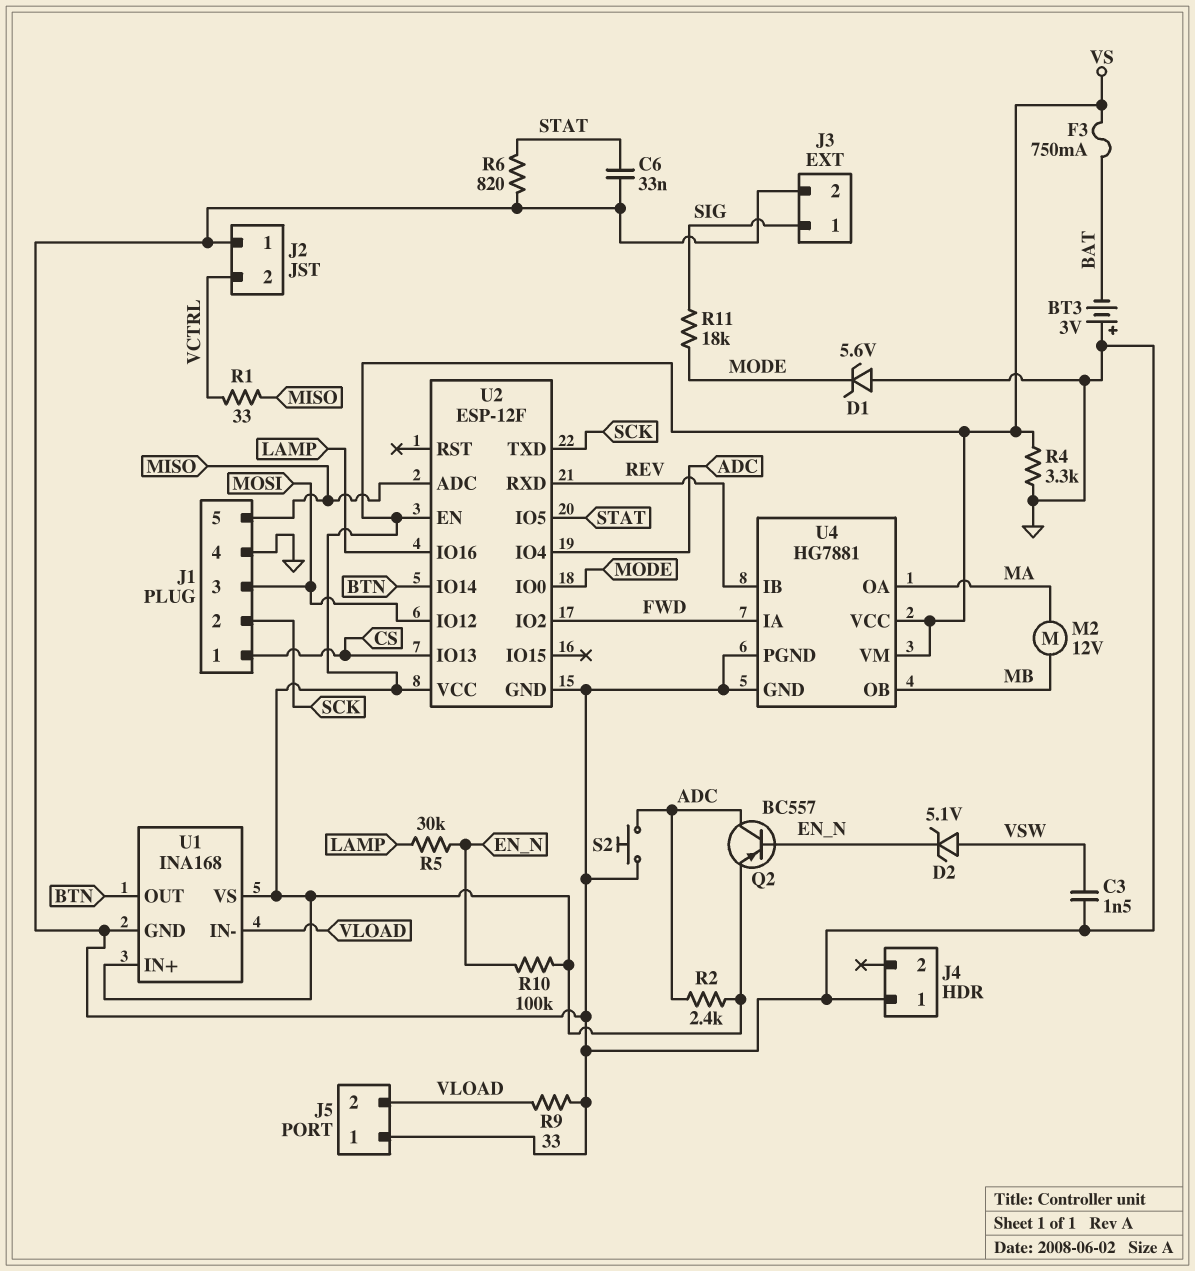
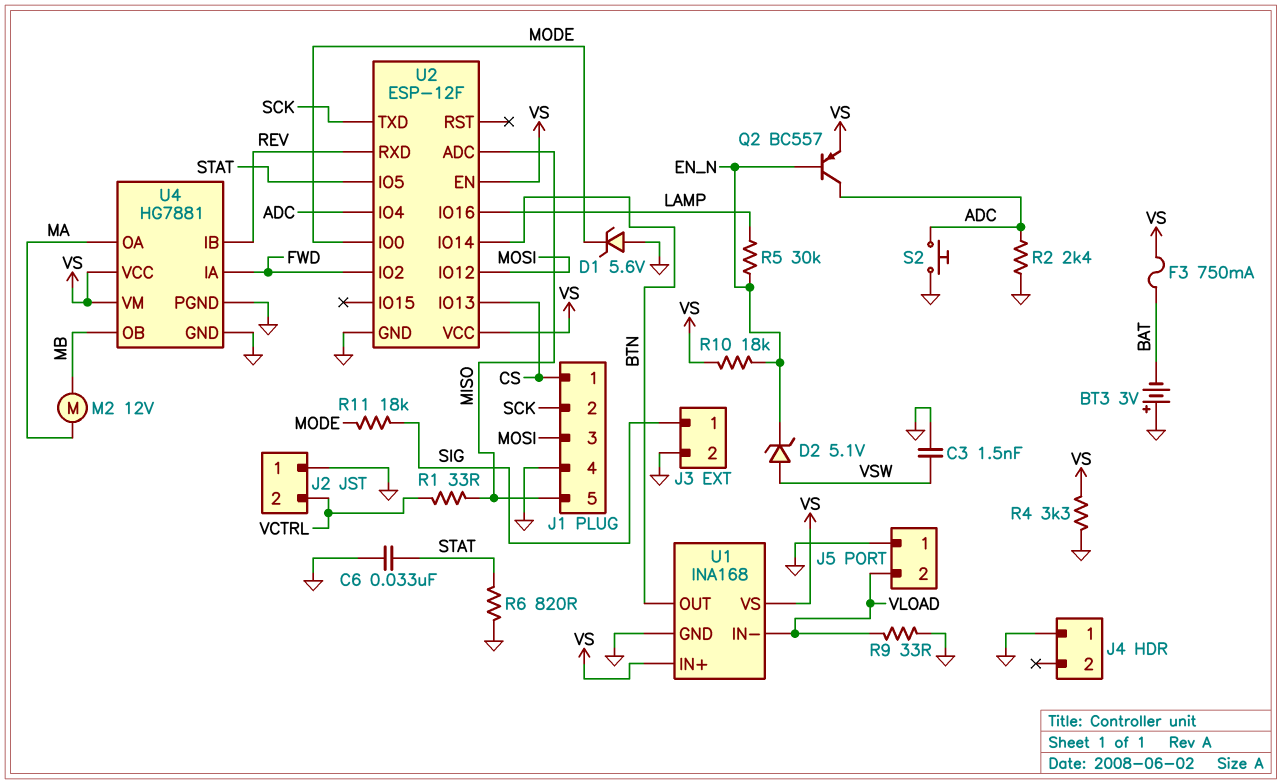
R2: 2.4k (ADC, VS) -> 2.4k (ADC, GND)
R10: 100k (EN_N, VS) -> 18k (EN_N, VS)

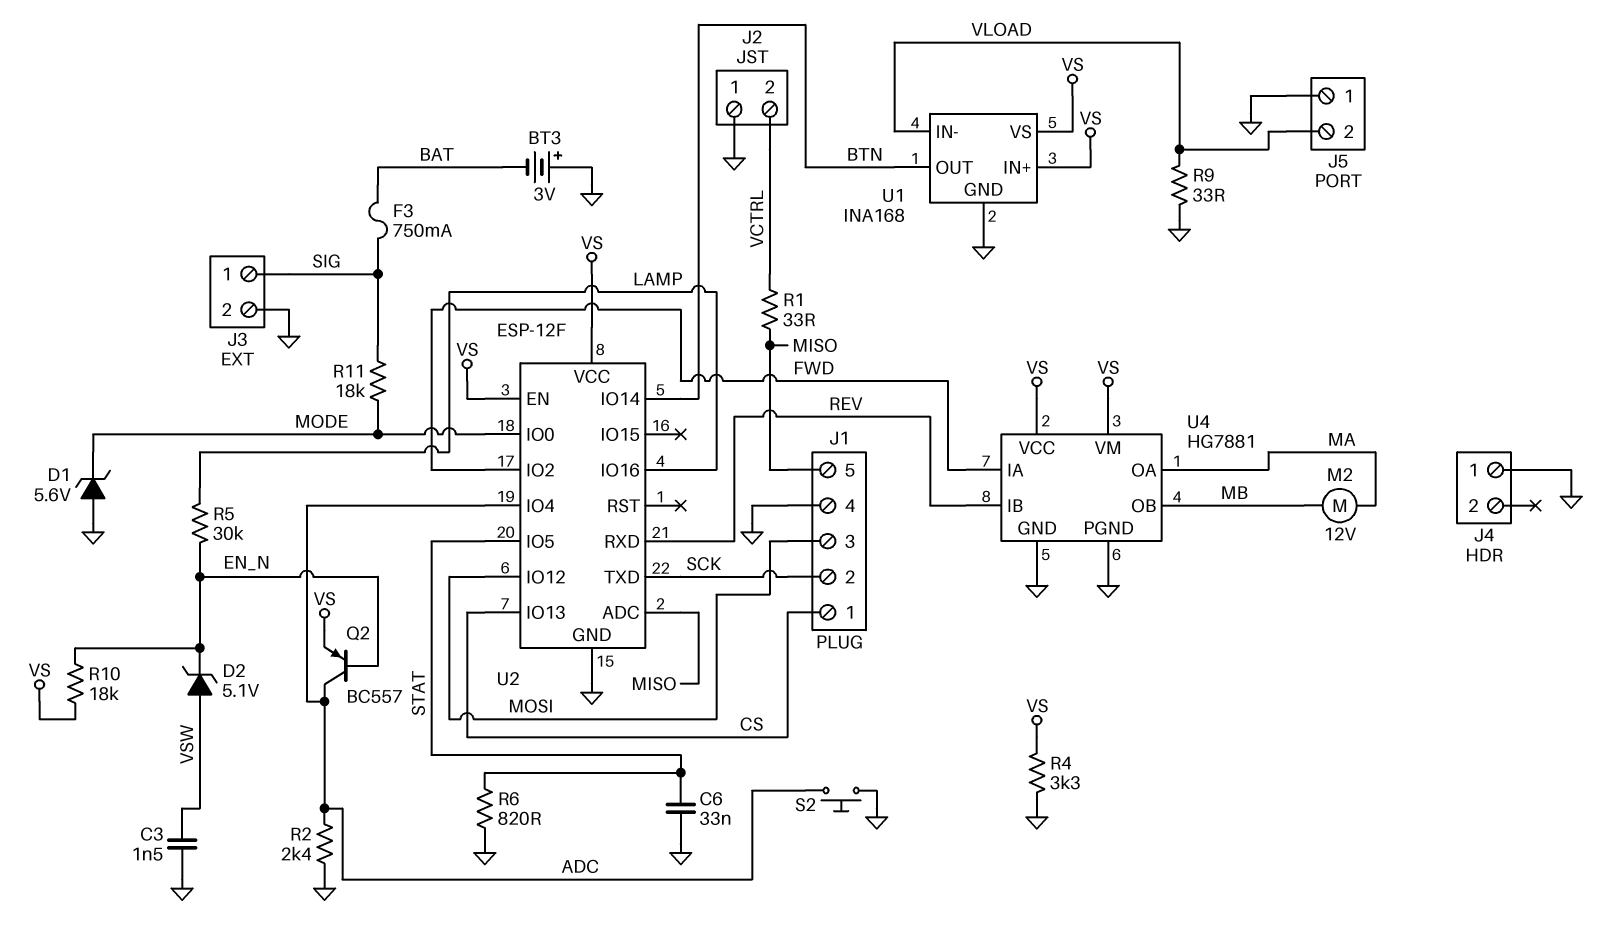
F3: 750mA (BAT, VS) -> 750mA (BAT, SIG)

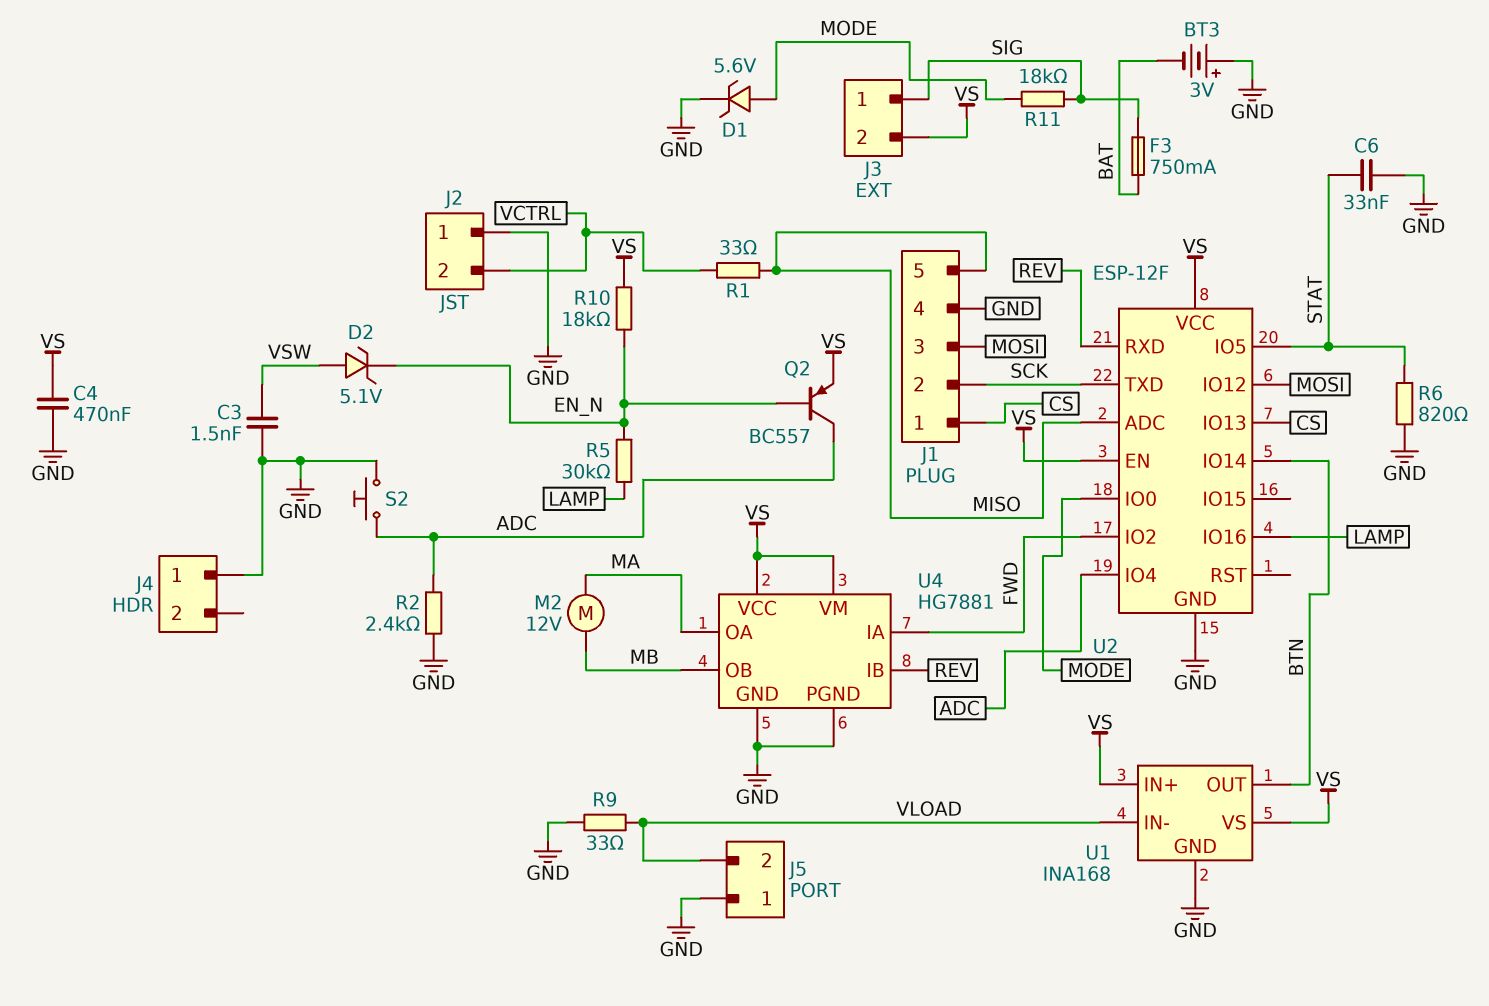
C4: none -> 470nF (GND, VS)
D1: zener 5.6V (A GND, K MODE) -> zener 5.6V (A MODE, K GND)
J3 pin 2: GND -> VS
R4: 3.3k (GND, VS) -> none

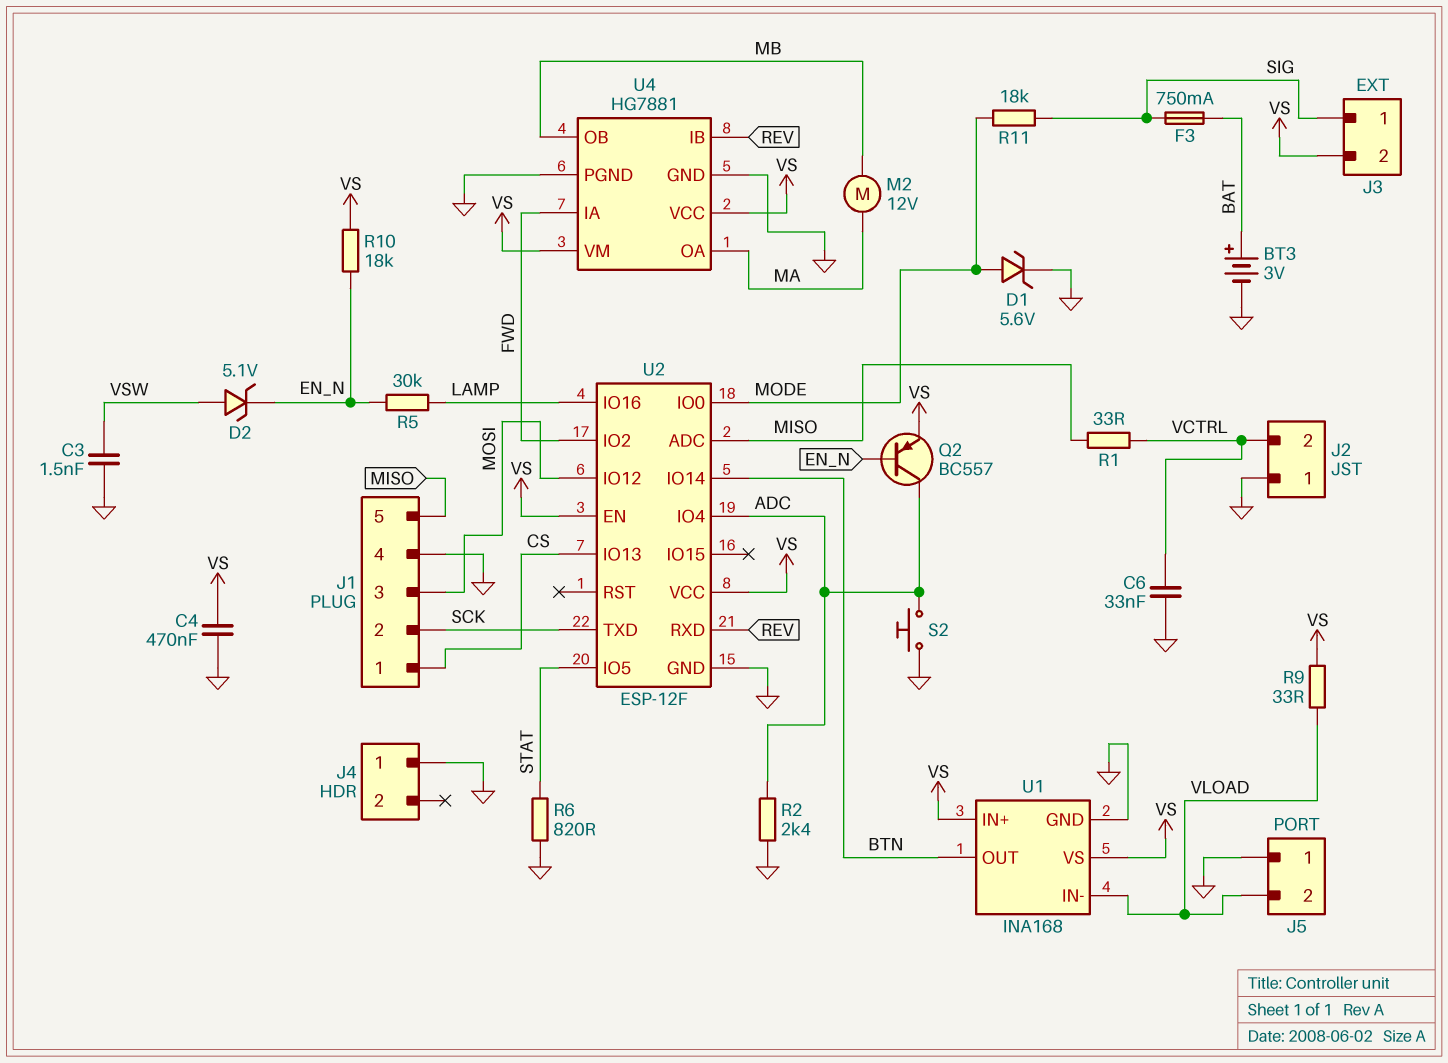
BT3: 3V (plus GND, minus BAT) -> 3V (plus BAT, minus GND)
C6: 33nF (GND, STAT) -> 33nF (GND, VCTRL)
R9: 33 (GND, VLOAD) -> 33 (VLOAD, VS)

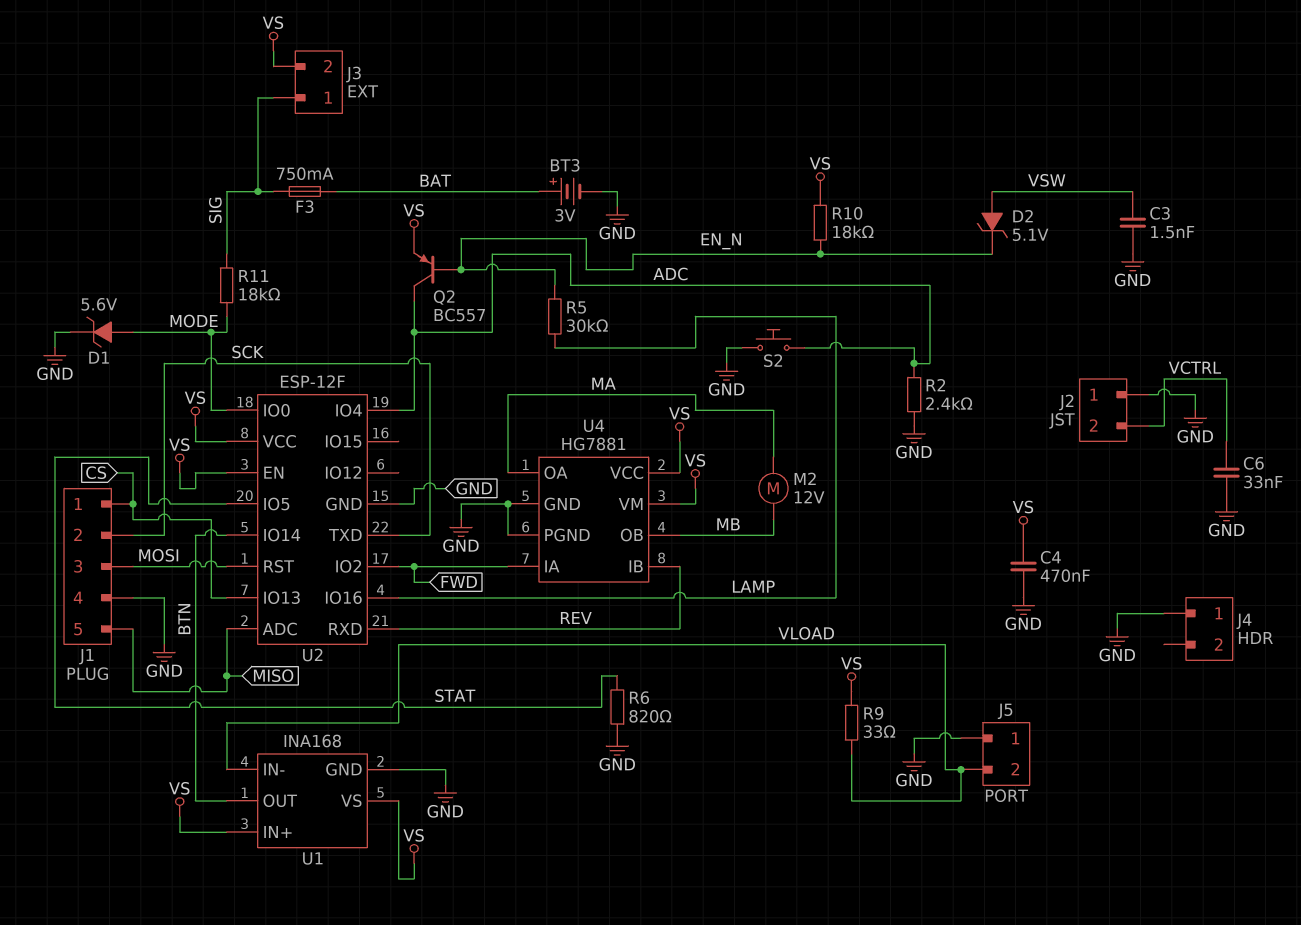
R1: 33 (MISO, VCTRL) -> none
U2 pin IO12: MOSI -> none
U2 pin RST: none -> MOSI

